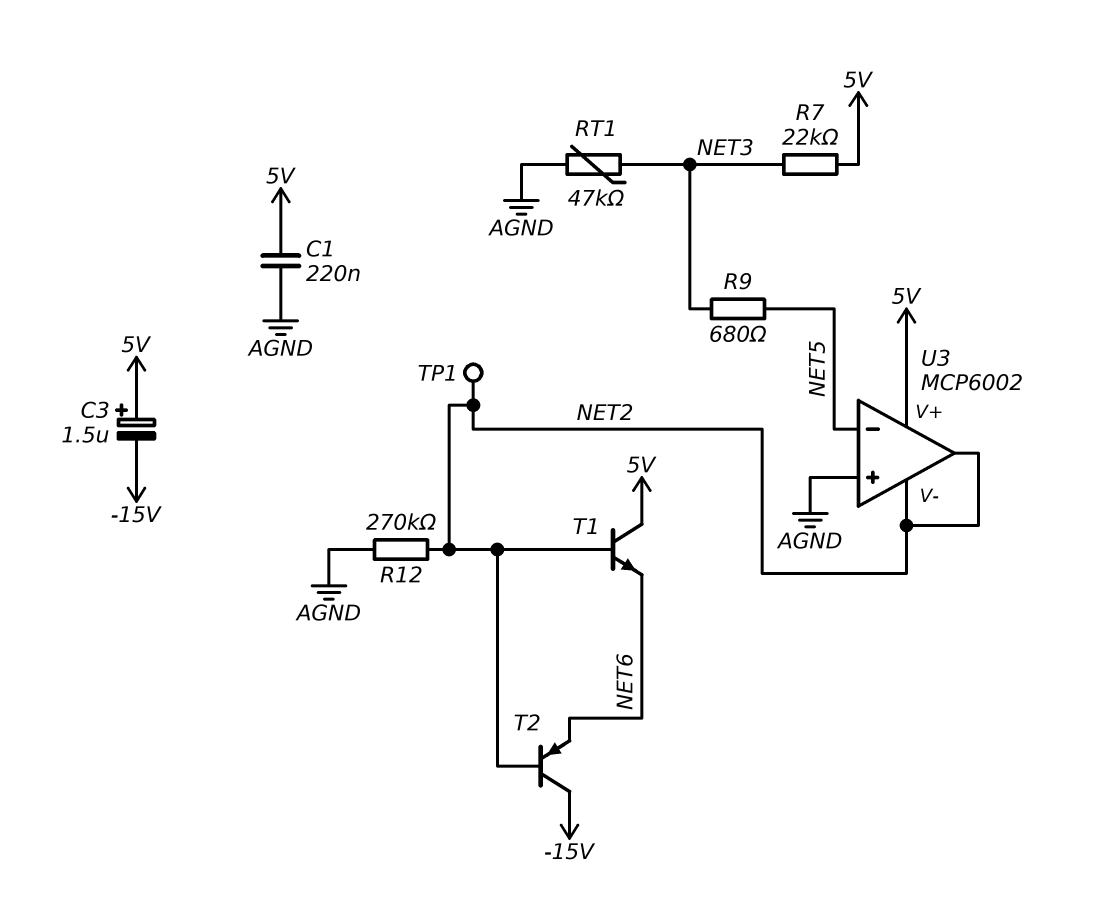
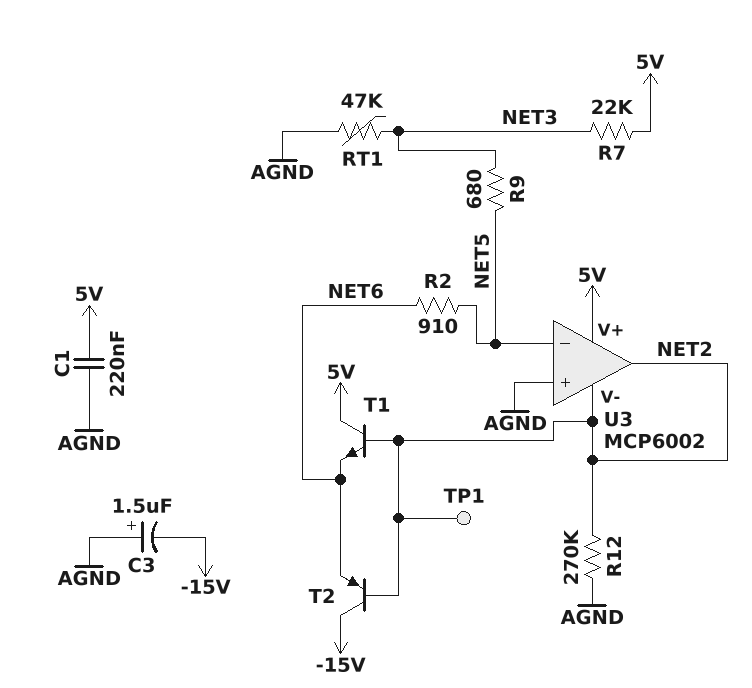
C3: 1.5uF (plus 5V, minus -15V) -> 1.5uF (plus AGND, minus -15V)
R2: none -> 910 (NET5, NET6)

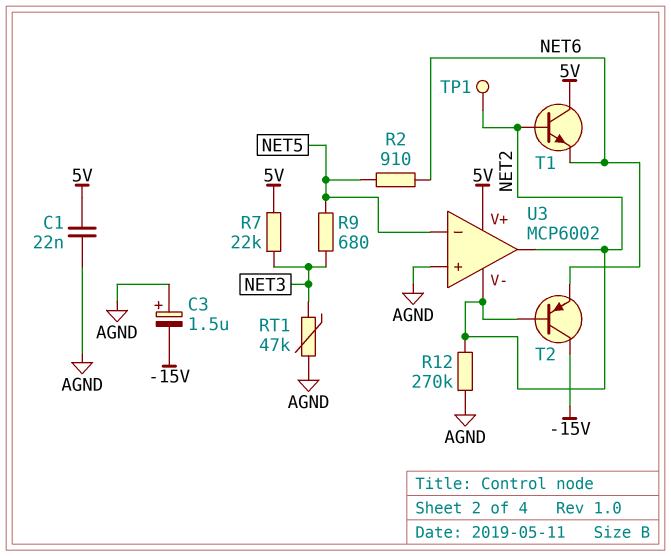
C1: 220nF (5V, AGND) -> 22nF (5V, AGND)

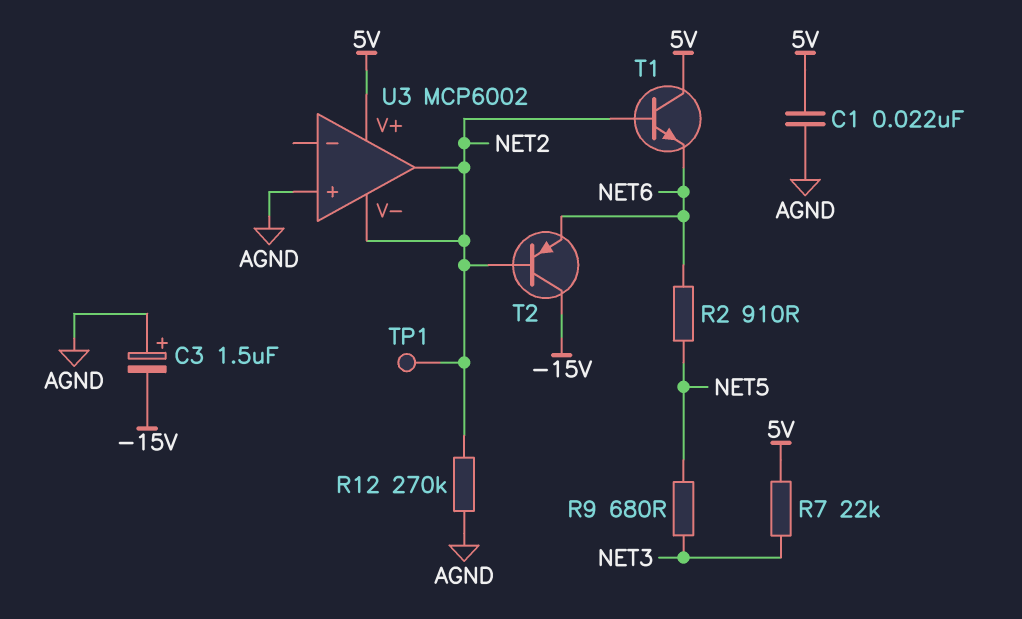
RT1: 47k (AGND, NET3) -> none
U3 pin in-: NET5 -> none

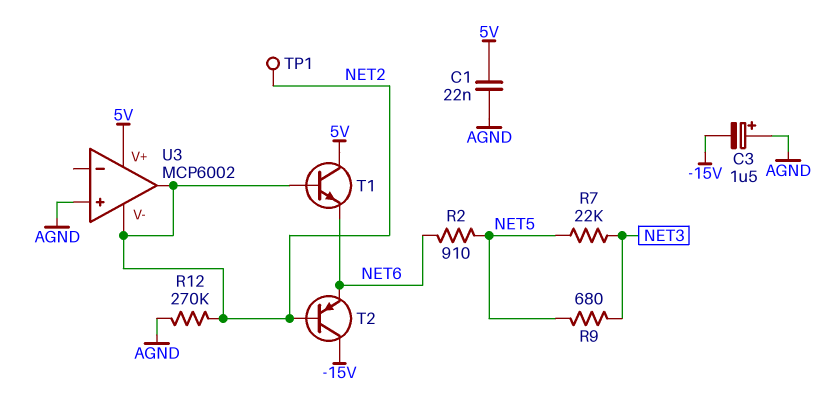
R7: 22k (5V, NET3) -> 22k (NET3, NET5)

